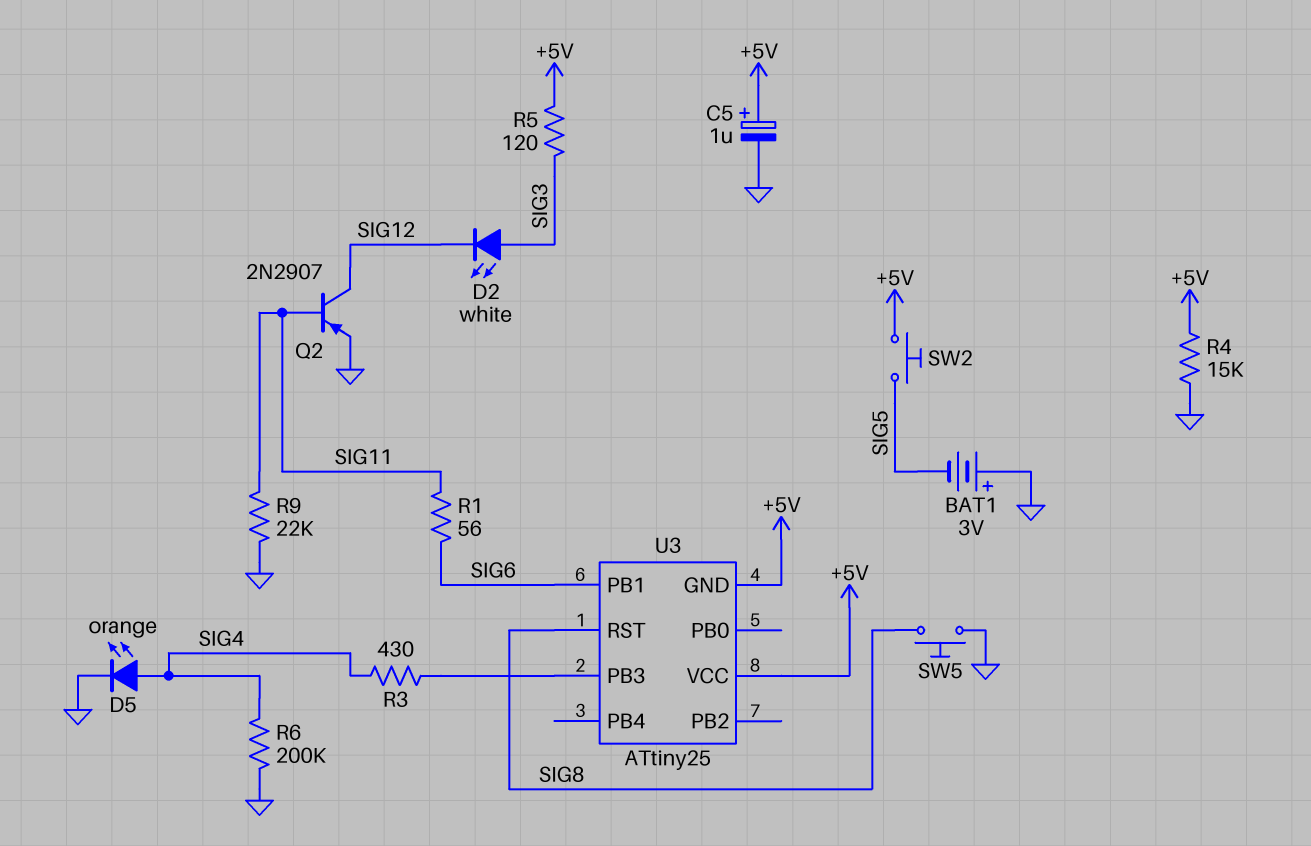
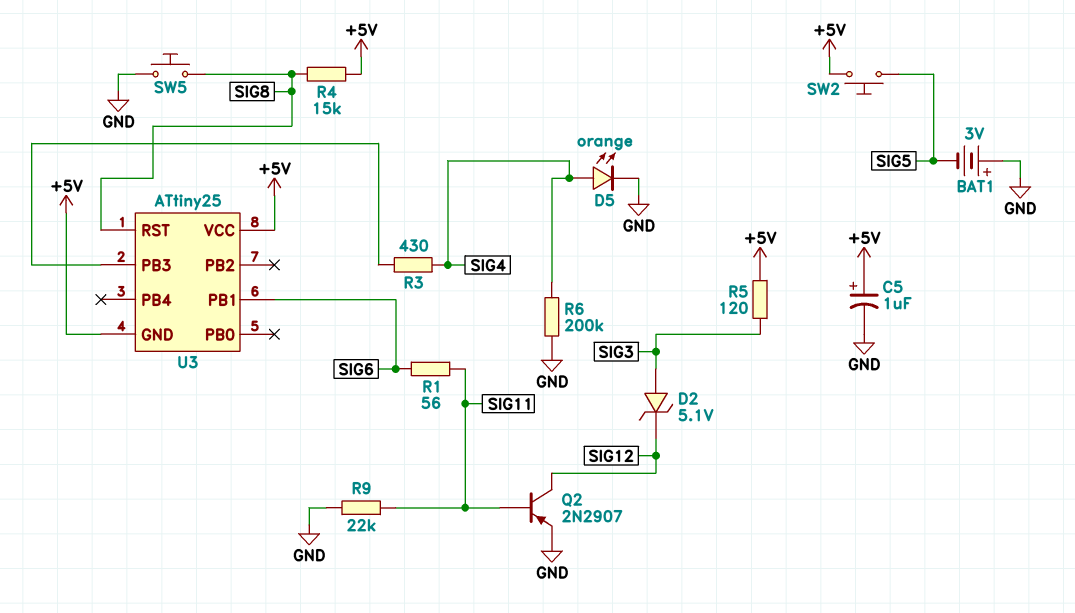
D2: LED white (A SIG3, K SIG12) -> zener 5.1V (A SIG3, K SIG12)
R4: 15k (+5V, GND) -> 15k (+5V, SIG8)

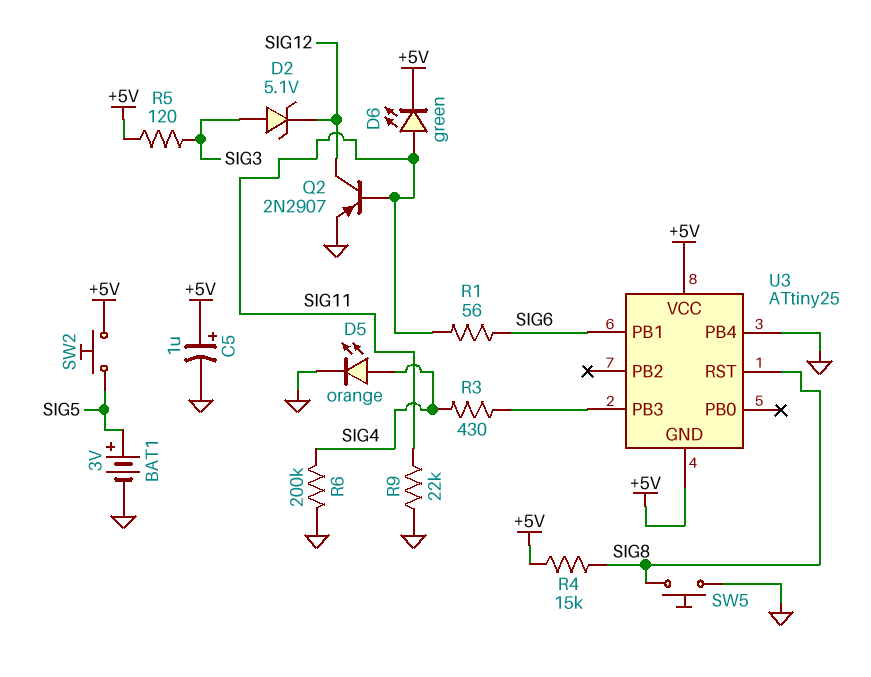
BAT1: 3V (plus GND, minus SIG5) -> 3V (plus SIG5, minus GND)
D6: none -> LED green (A SIG11, K +5V)
U3 pin PB4: none -> GND

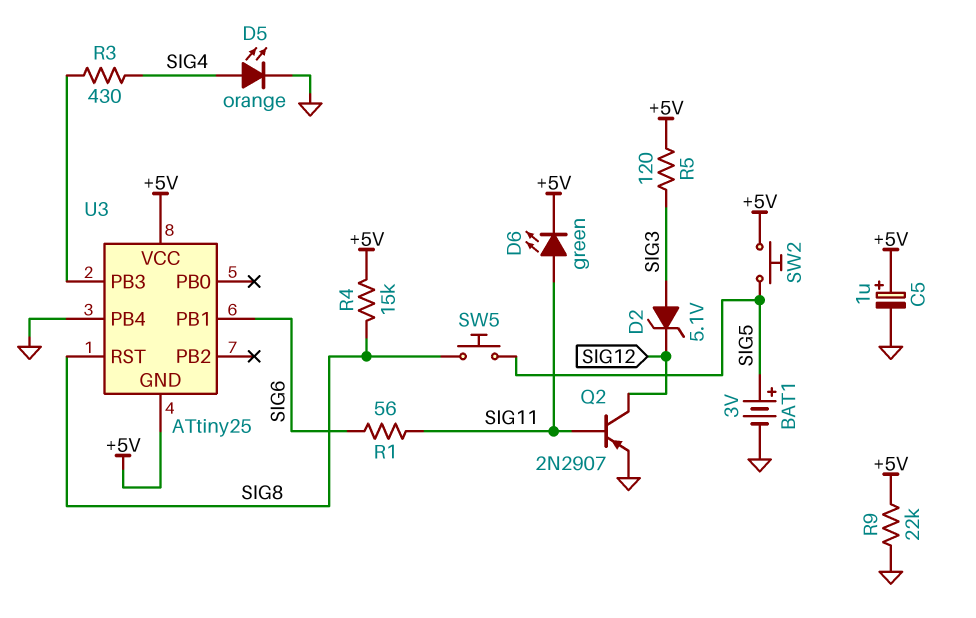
R6: 200k (GND, SIG4) -> none
R9: 22k (GND, SIG11) -> 22k (+5V, GND)
SW5: button (GND, SIG8) -> button (SIG5, SIG8)

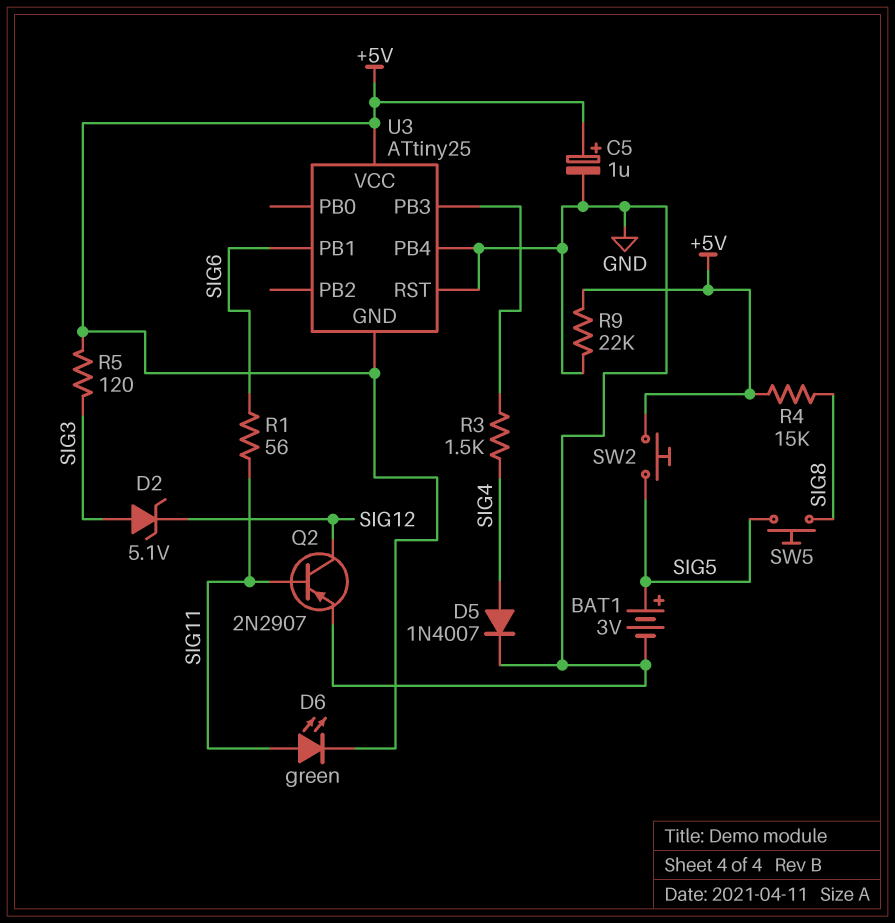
D5: LED orange (A SIG4, K GND) -> diode 1N4007 (A SIG4, K GND)
R3: 430 (SIG4, U3/PB3) -> 1.5k (SIG4, U3/PB3)
U3 pin RST: SIG8 -> GND

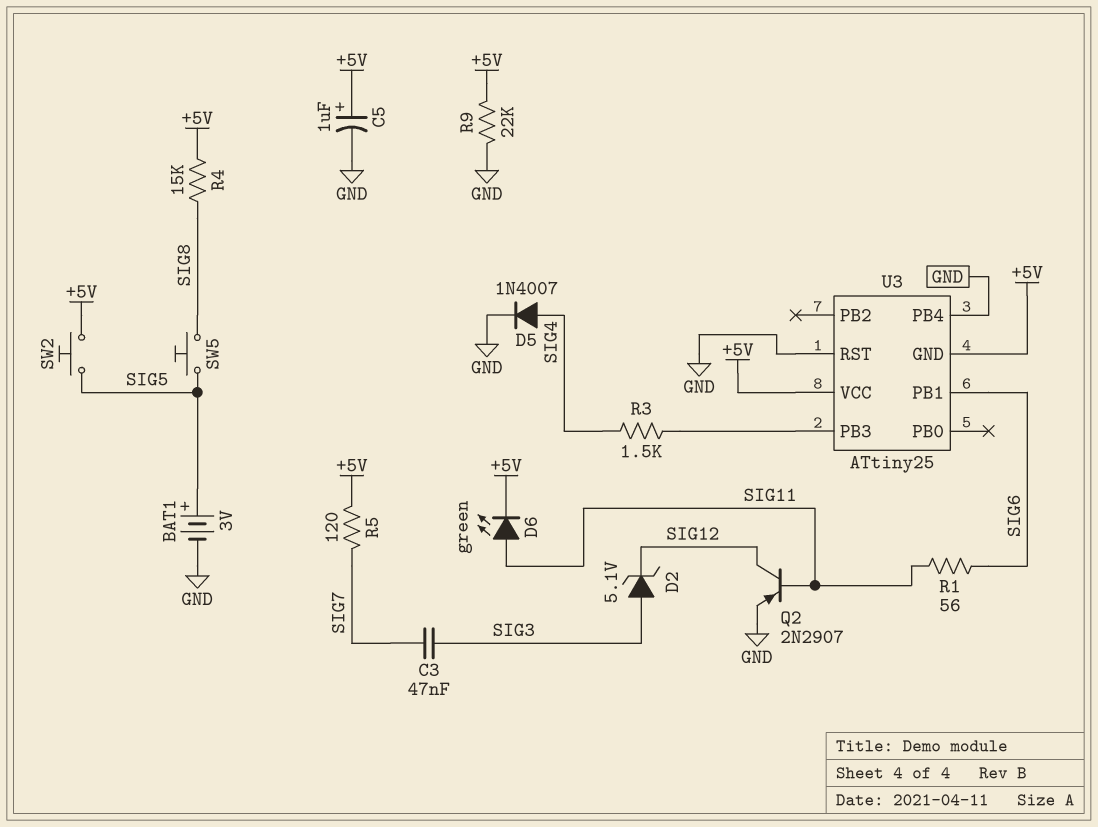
C3: none -> 47nF (SIG3, SIG7)
R5: 120 (+5V, SIG3) -> 120 (+5V, SIG7)

